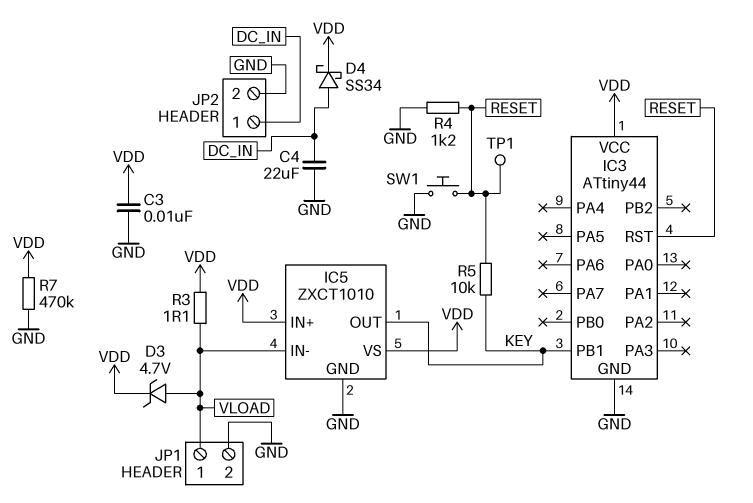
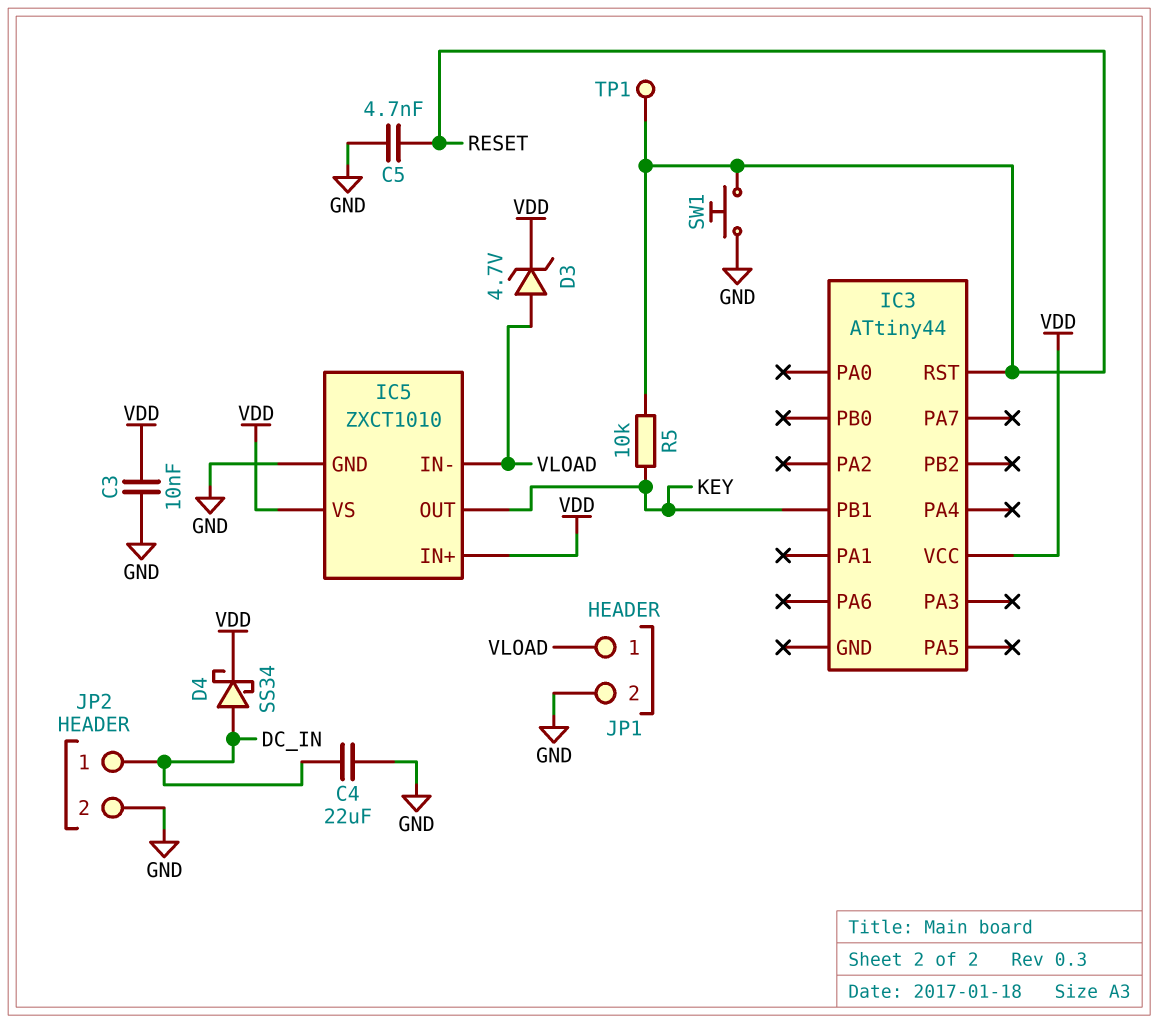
C5: none -> 4.7nF (GND, RESET)
IC3 pin GND: GND -> none
R3: 1.1 (VDD, VLOAD) -> none
R4: 1.2k (GND, RESET) -> none
R7: 470k (GND, VDD) -> none

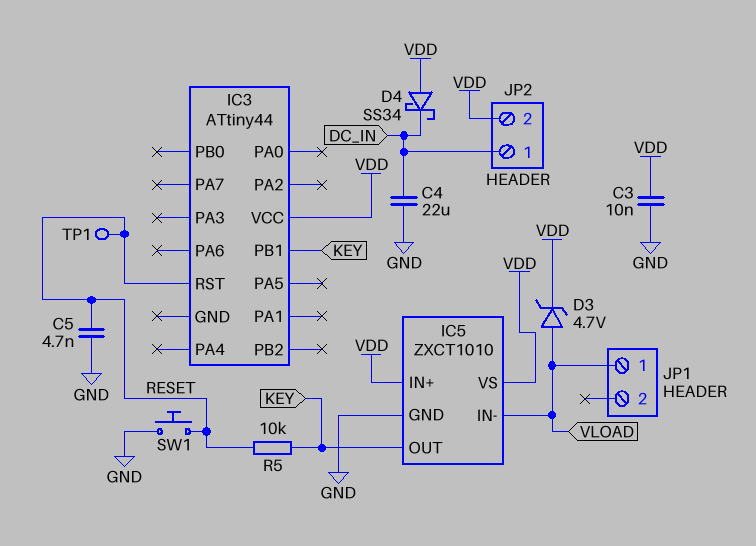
D4: schottky SS34 (A DC_IN, K VDD) -> schottky SS34 (A VDD, K DC_IN)
JP1 pin 2: GND -> none
JP2 pin 2: GND -> VDD

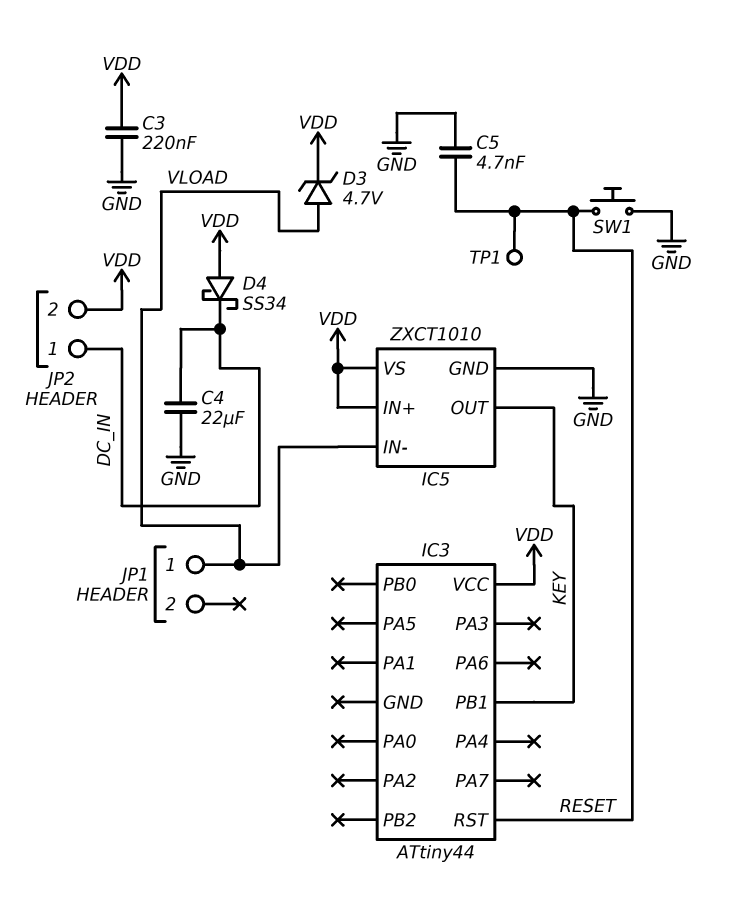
C3: 10nF (GND, VDD) -> 220nF (GND, VDD)
R5: 10k (KEY, RESET) -> none

